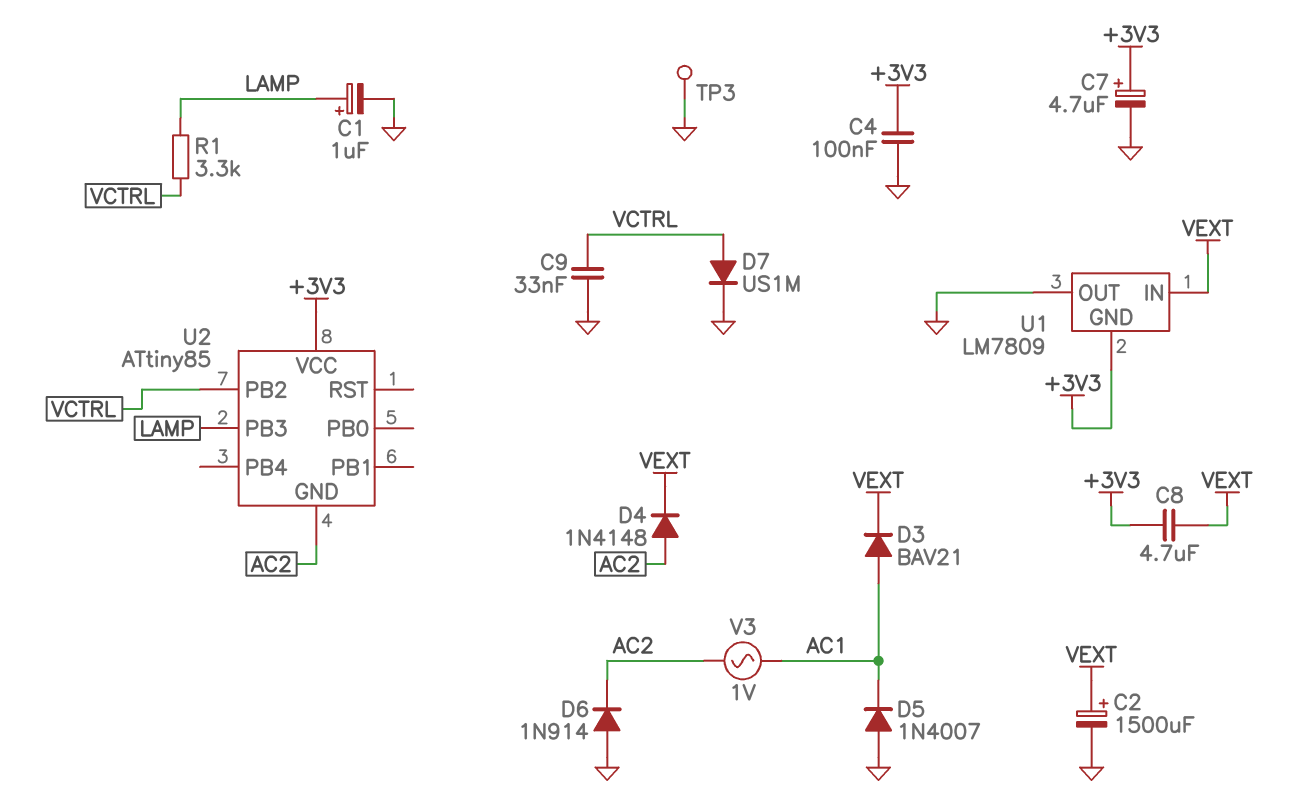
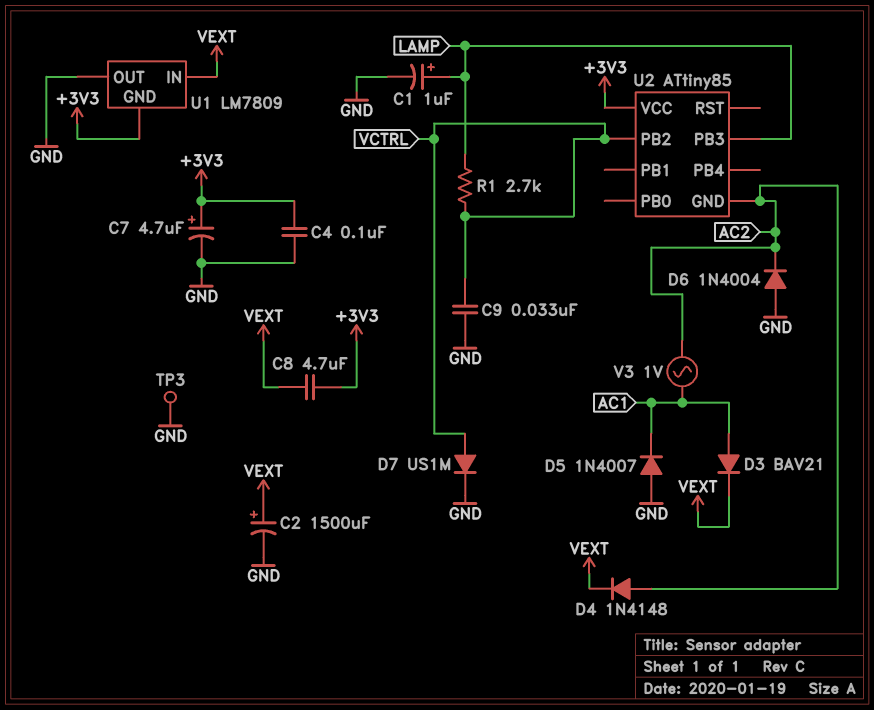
D6: diode 1N914 (A GND, K AC2) -> diode 1N4004 (A GND, K AC2)
R1: 3.3k (LAMP, VCTRL) -> 2.7k (LAMP, VCTRL)

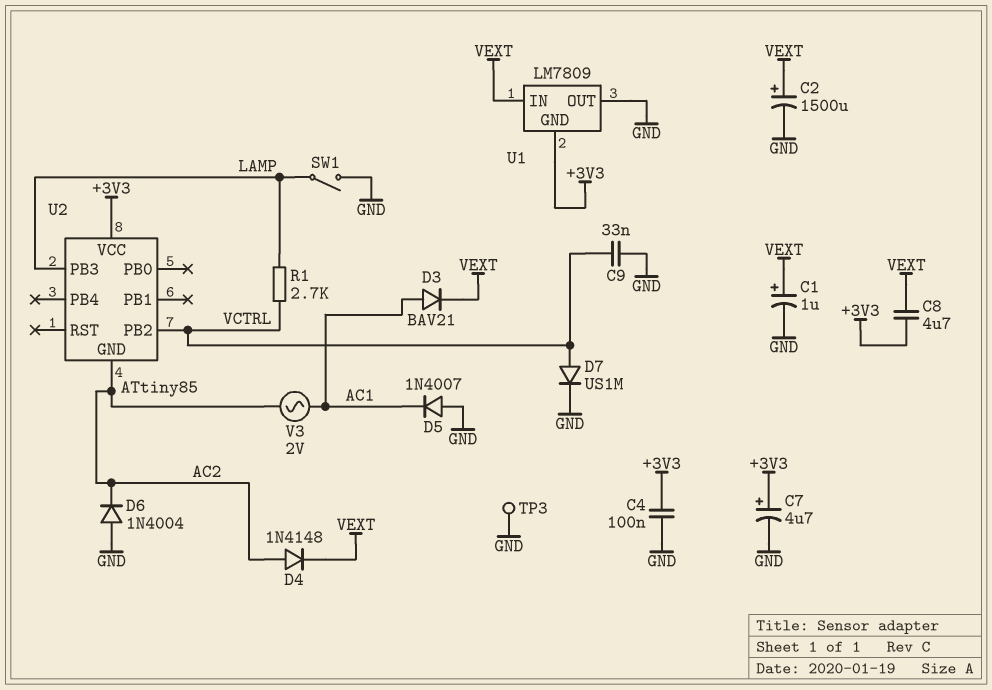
C1: 1uF (plus LAMP, minus GND) -> 1uF (plus VEXT, minus GND)
SW1: none -> switch (GND, LAMP)
V3: AC 1V (AC1, AC2) -> AC 2V (AC1, AC2)

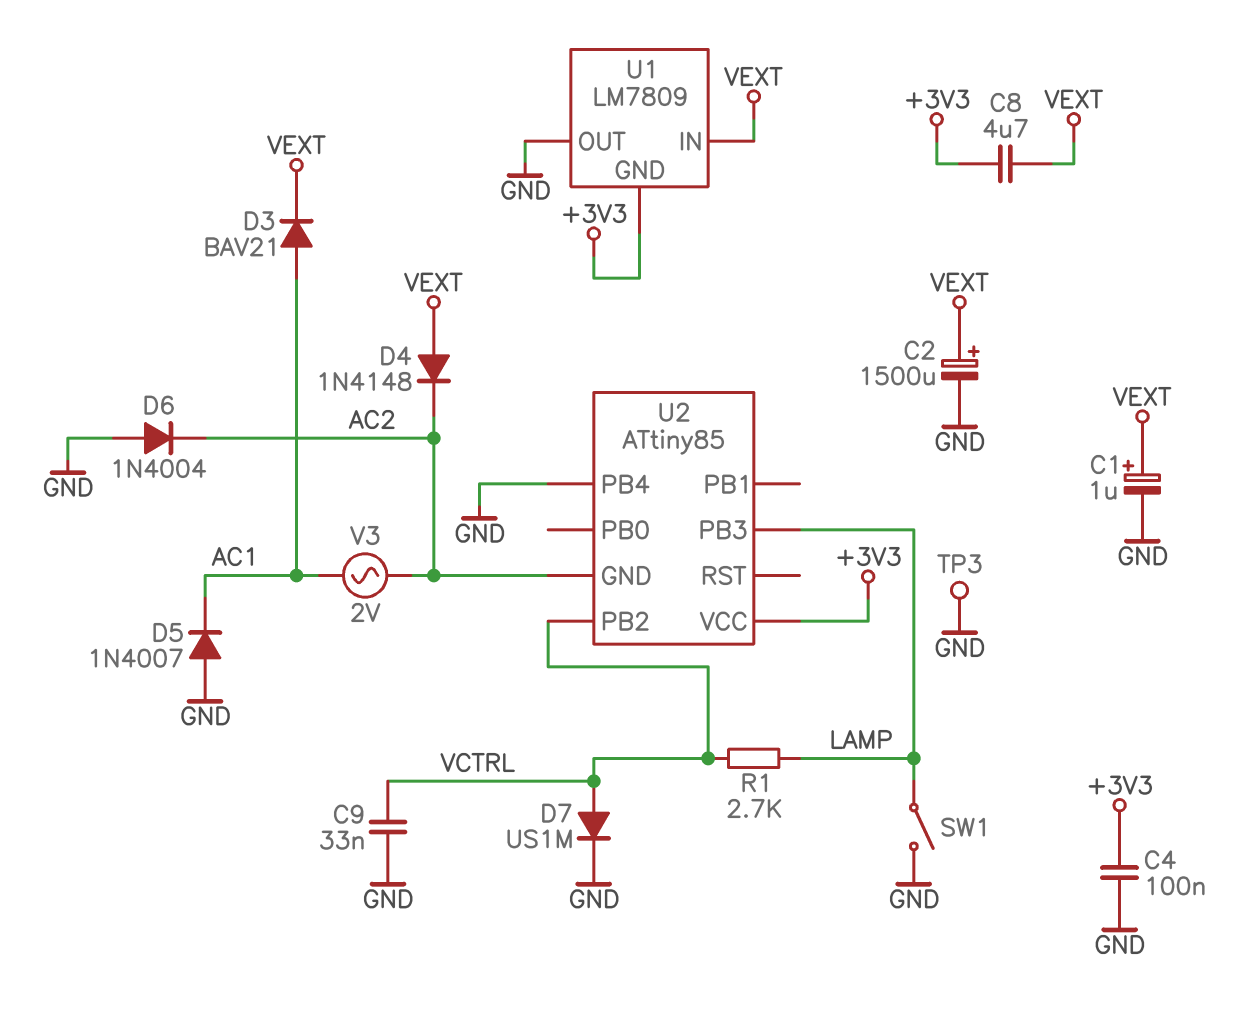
C7: 4.7uF (plus +3V3, minus GND) -> none
D4: diode 1N4148 (A AC2, K VEXT) -> diode 1N4148 (A VEXT, K AC2)
U2 pin PB4: none -> GND

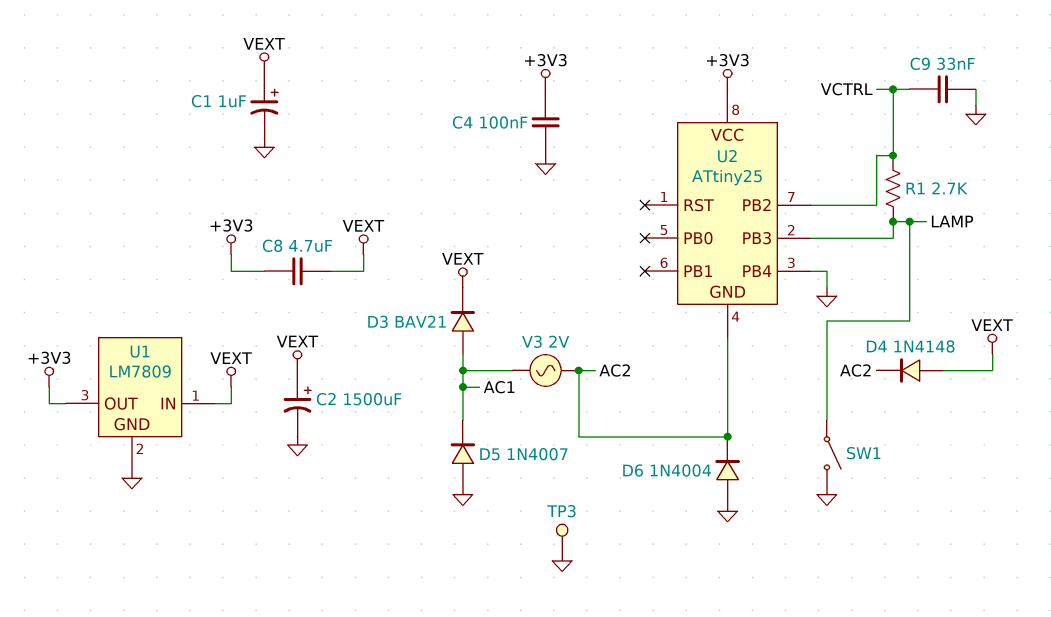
D7: diode US1M (A VCTRL, K GND) -> none
U1 pin GND: +3V3 -> GND
U1 pin OUT: GND -> +3V3
U2: ATtiny85 -> ATtiny25

